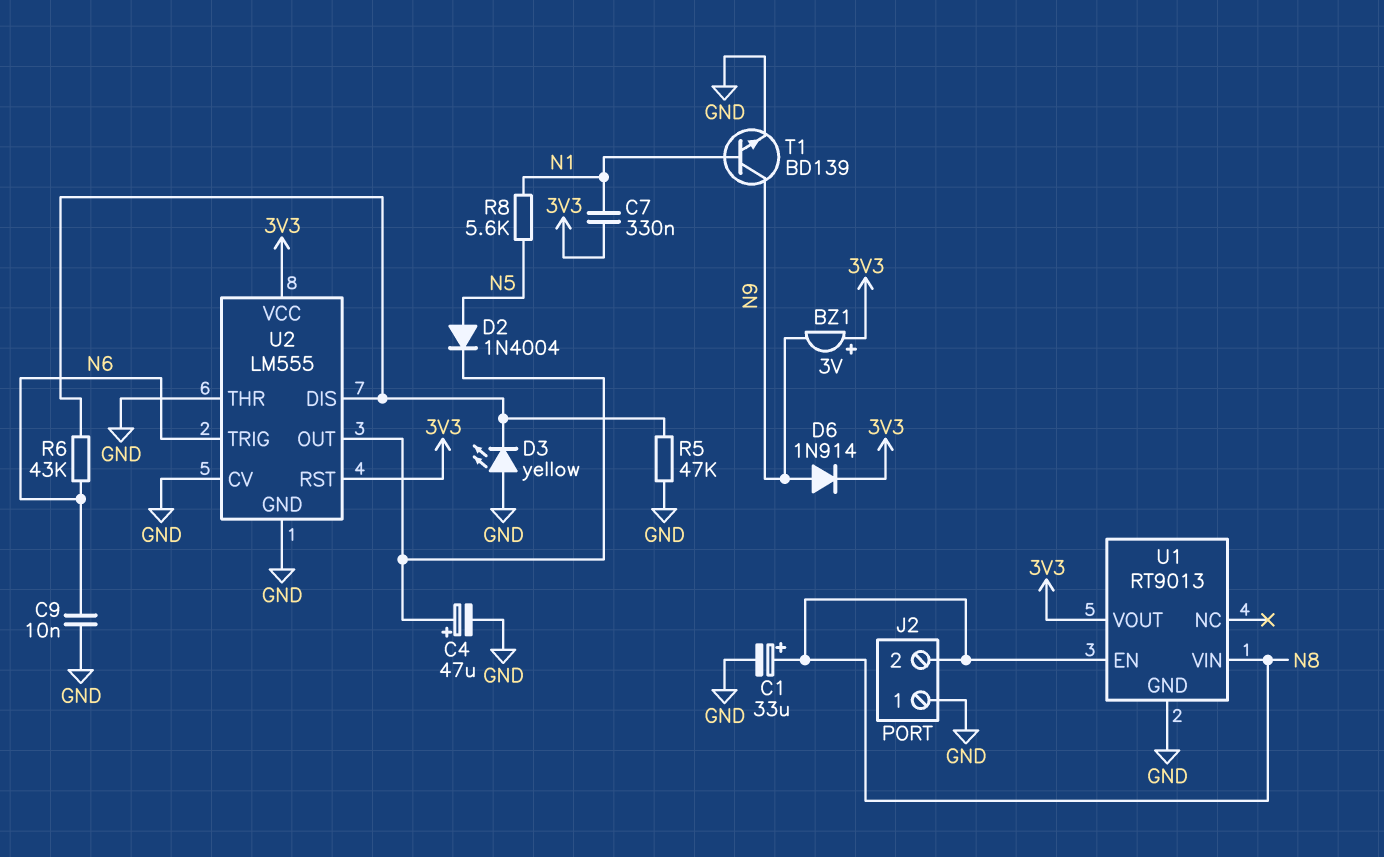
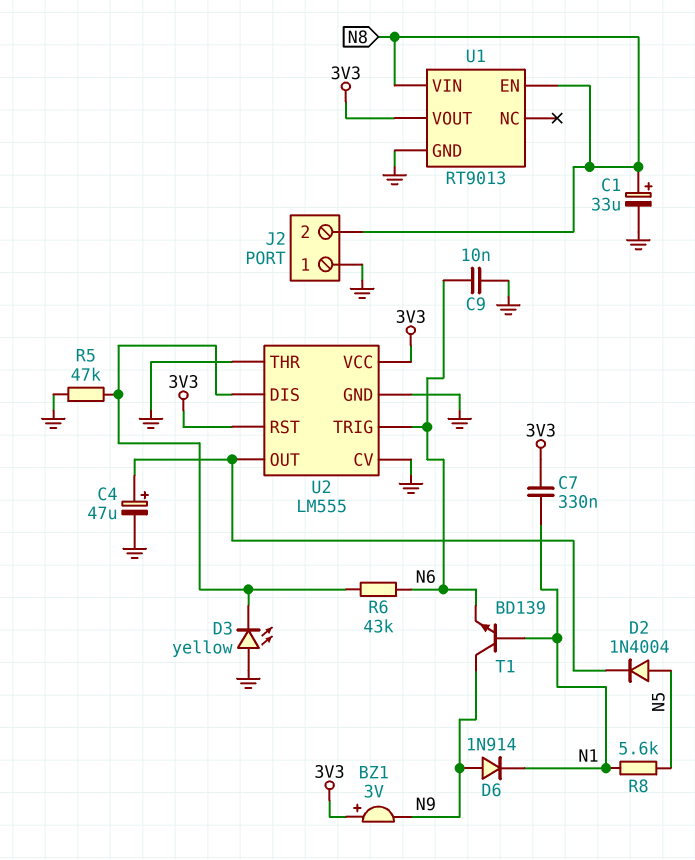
D6: diode 1N914 (A N9, K 3V3) -> diode 1N914 (A N9, K N1)
T1: NPN BD139 (B N1, C N9, E GND) -> NPN BD139 (B N1, C N9, E N6)

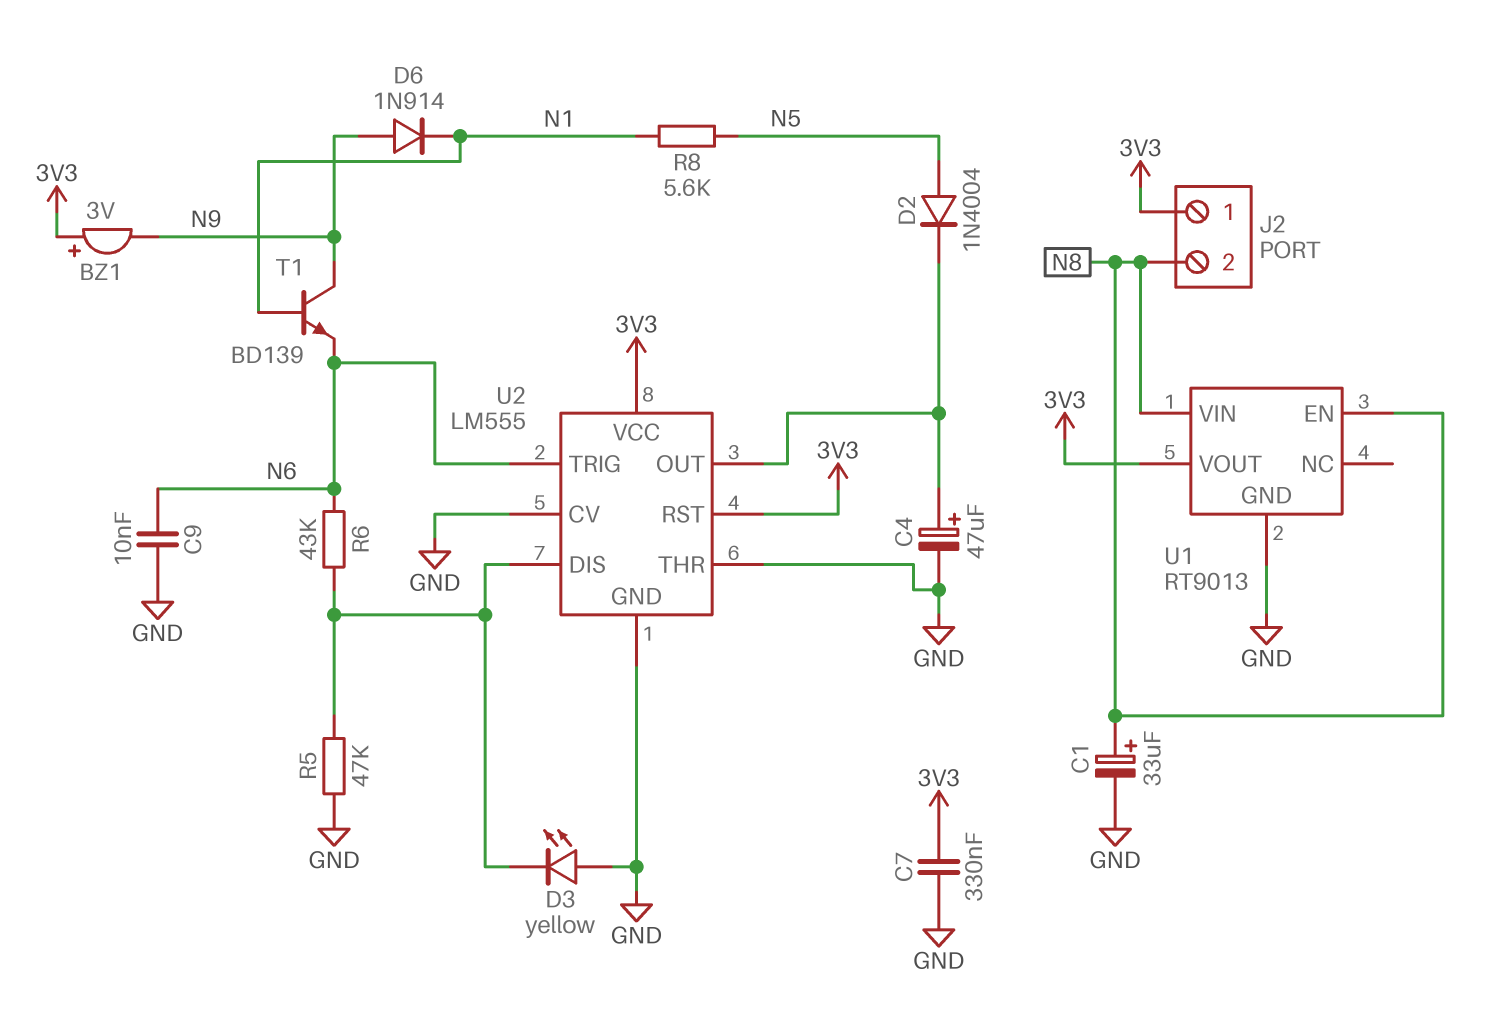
C7: 330nF (3V3, N1) -> 330nF (3V3, GND)
J2 pin 1: GND -> 3V3

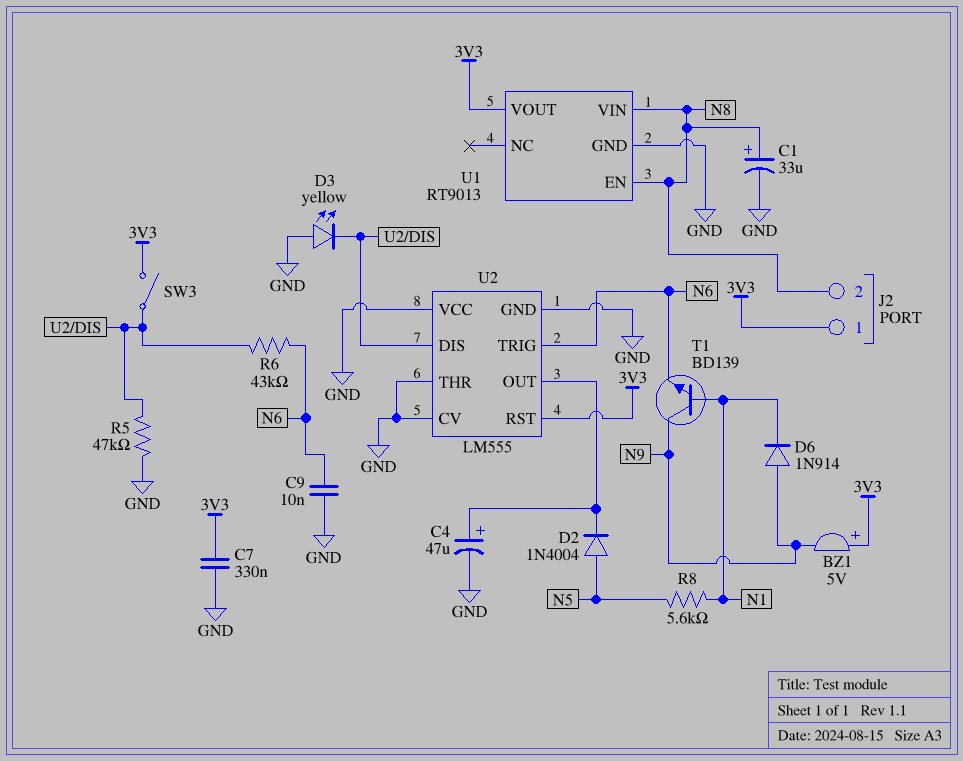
BZ1: buzzer 3V (plus 3V3, minus N9) -> buzzer 5V (plus 3V3, minus N9)
SW3: none -> switch (3V3, U2/DIS)
U2 pin VCC: 3V3 -> GND

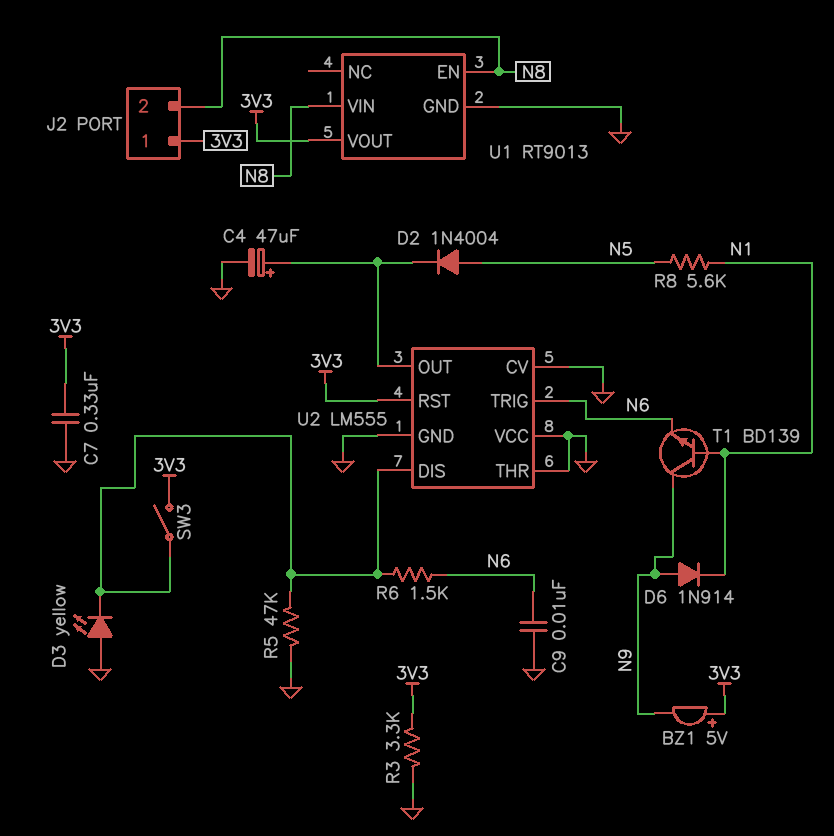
C1: 33uF (plus N8, minus GND) -> none
R3: none -> 3.3k (3V3, GND)
R6: 43k (N6, U2/DIS) -> 1.5k (N6, U2/DIS)

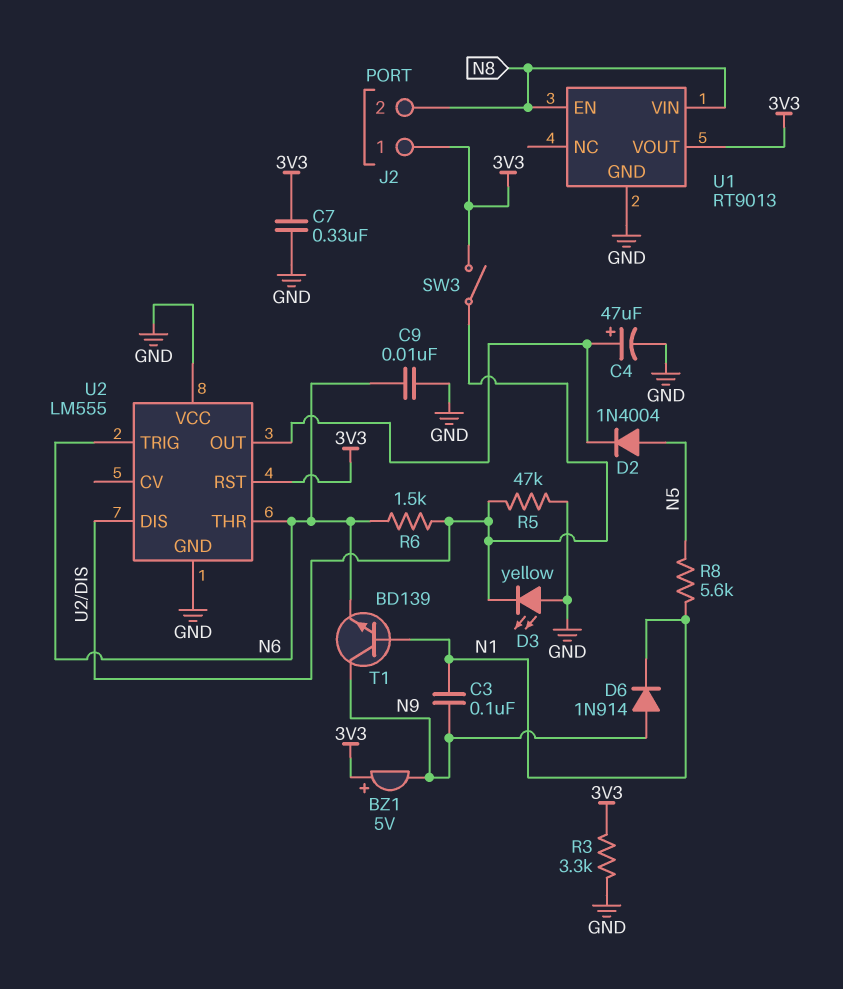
C3: none -> 100nF (N1, N9)
U2 pin CV: GND -> none
U2 pin THR: GND -> N6

